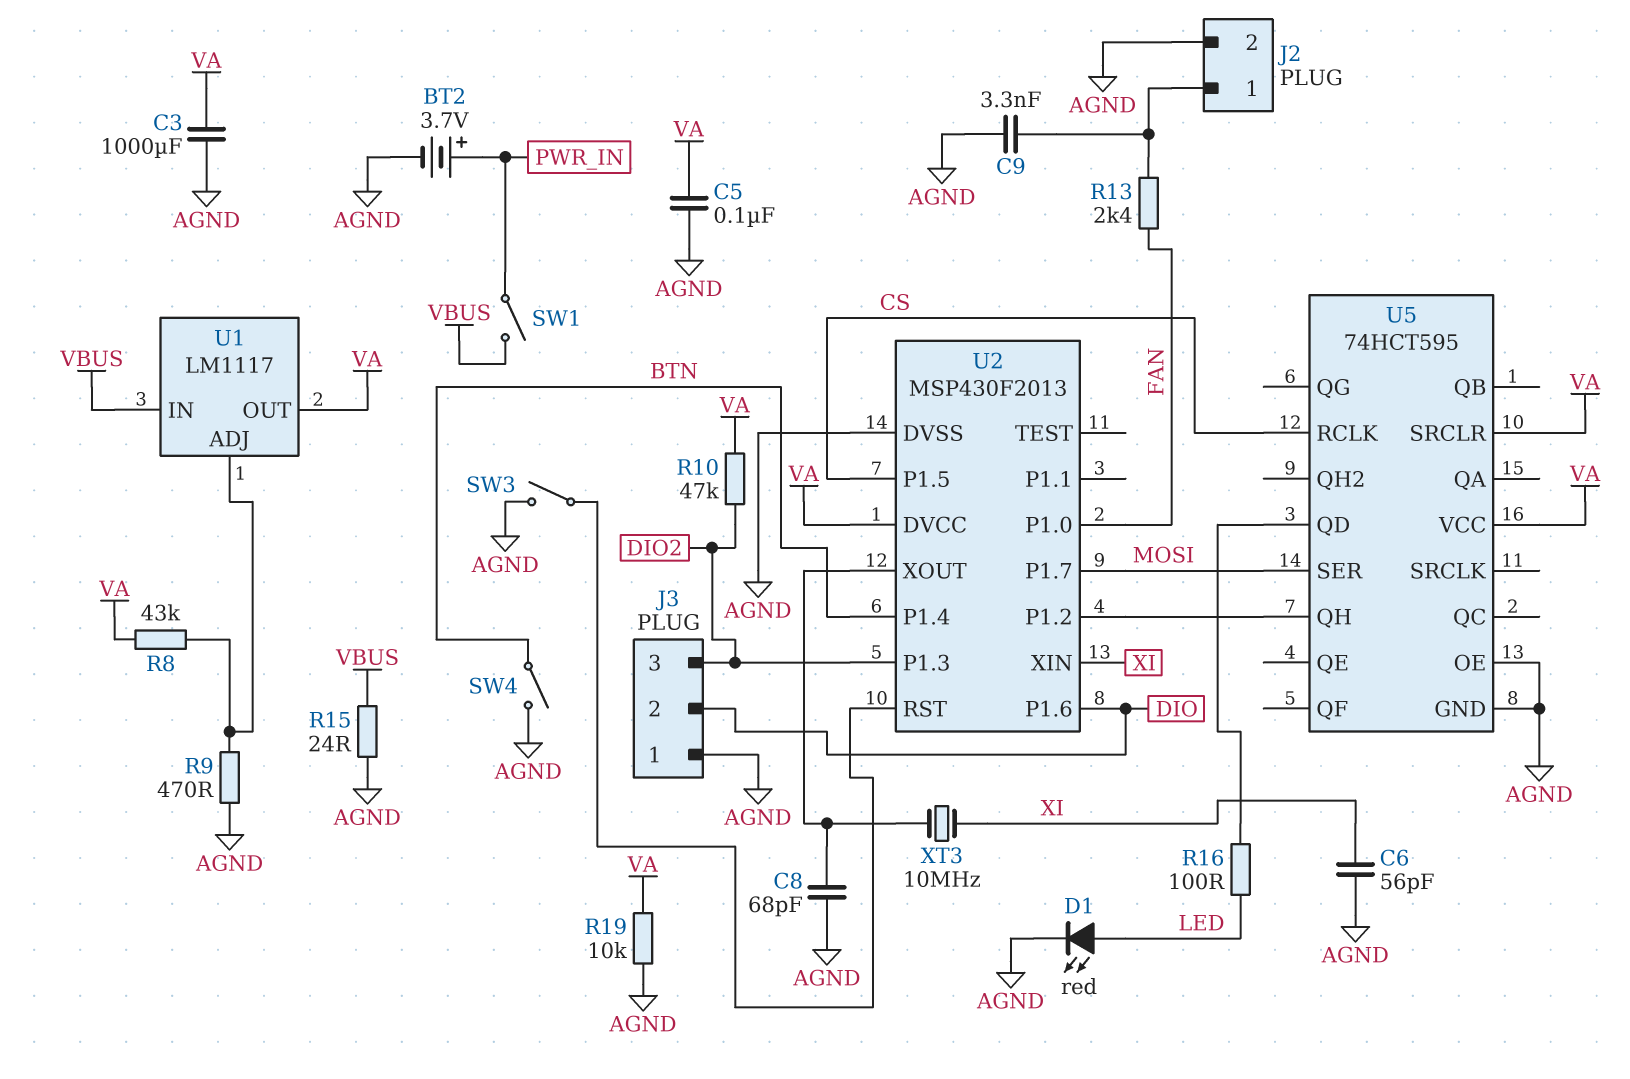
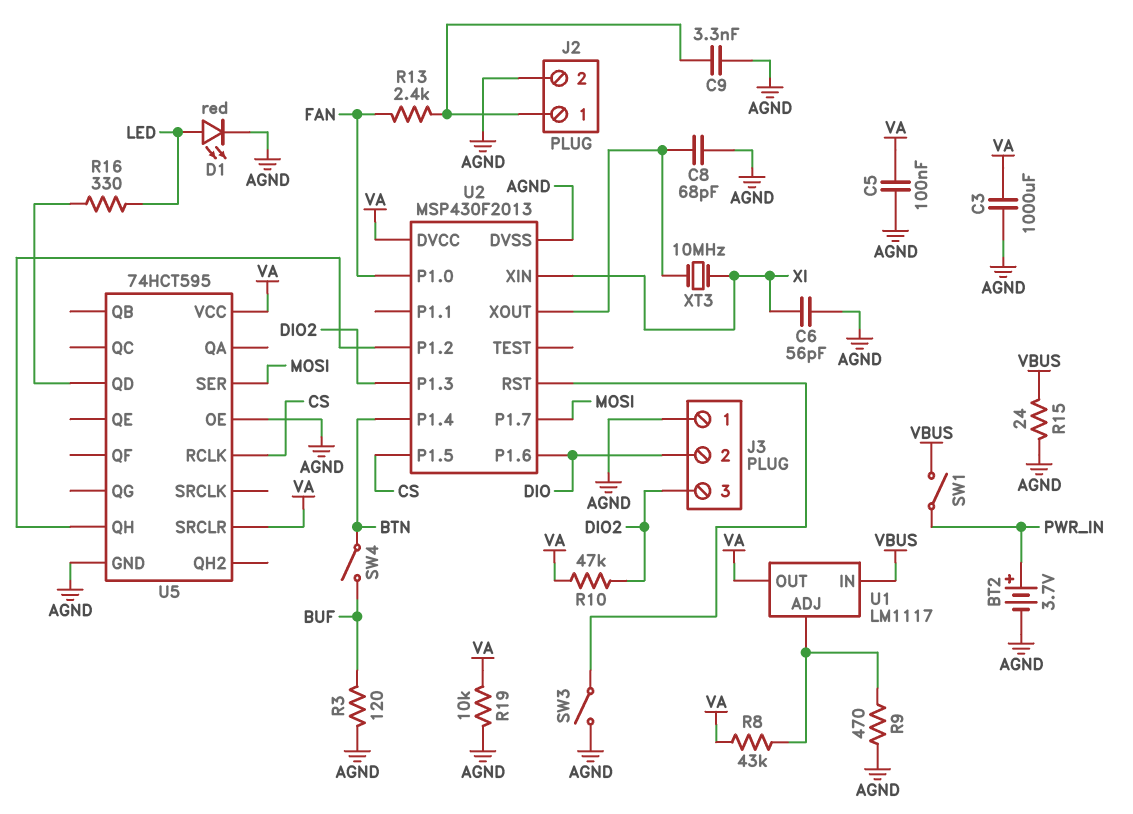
R3: none -> 120 (AGND, BUF)
R16: 100 (LED, U5/QD) -> 330 (LED, U5/QD)
SW4: switch (AGND, BTN) -> switch (BTN, BUF)

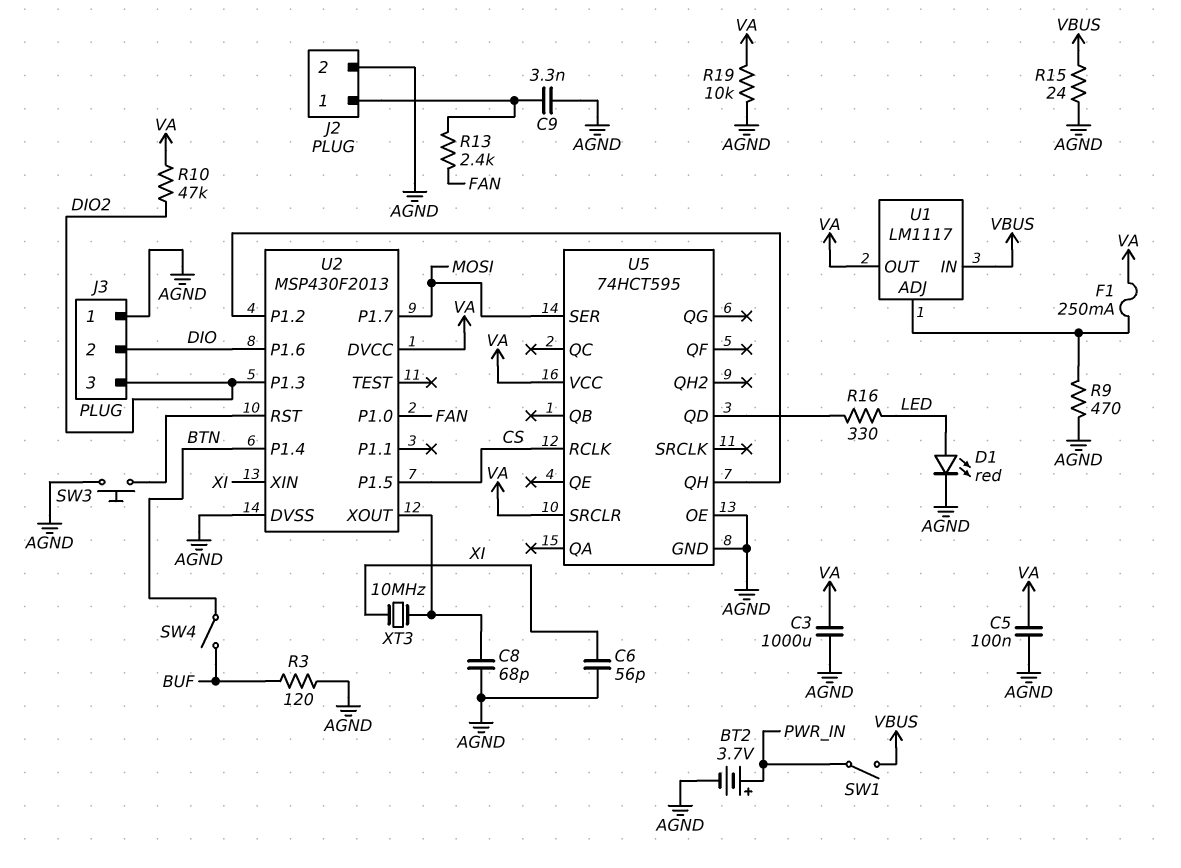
F1: none -> 250mA (U1/ADJ, VA)
R8: 43k (U1/ADJ, VA) -> none
SW3: switch (AGND, U2/RST) -> button (AGND, U2/RST)

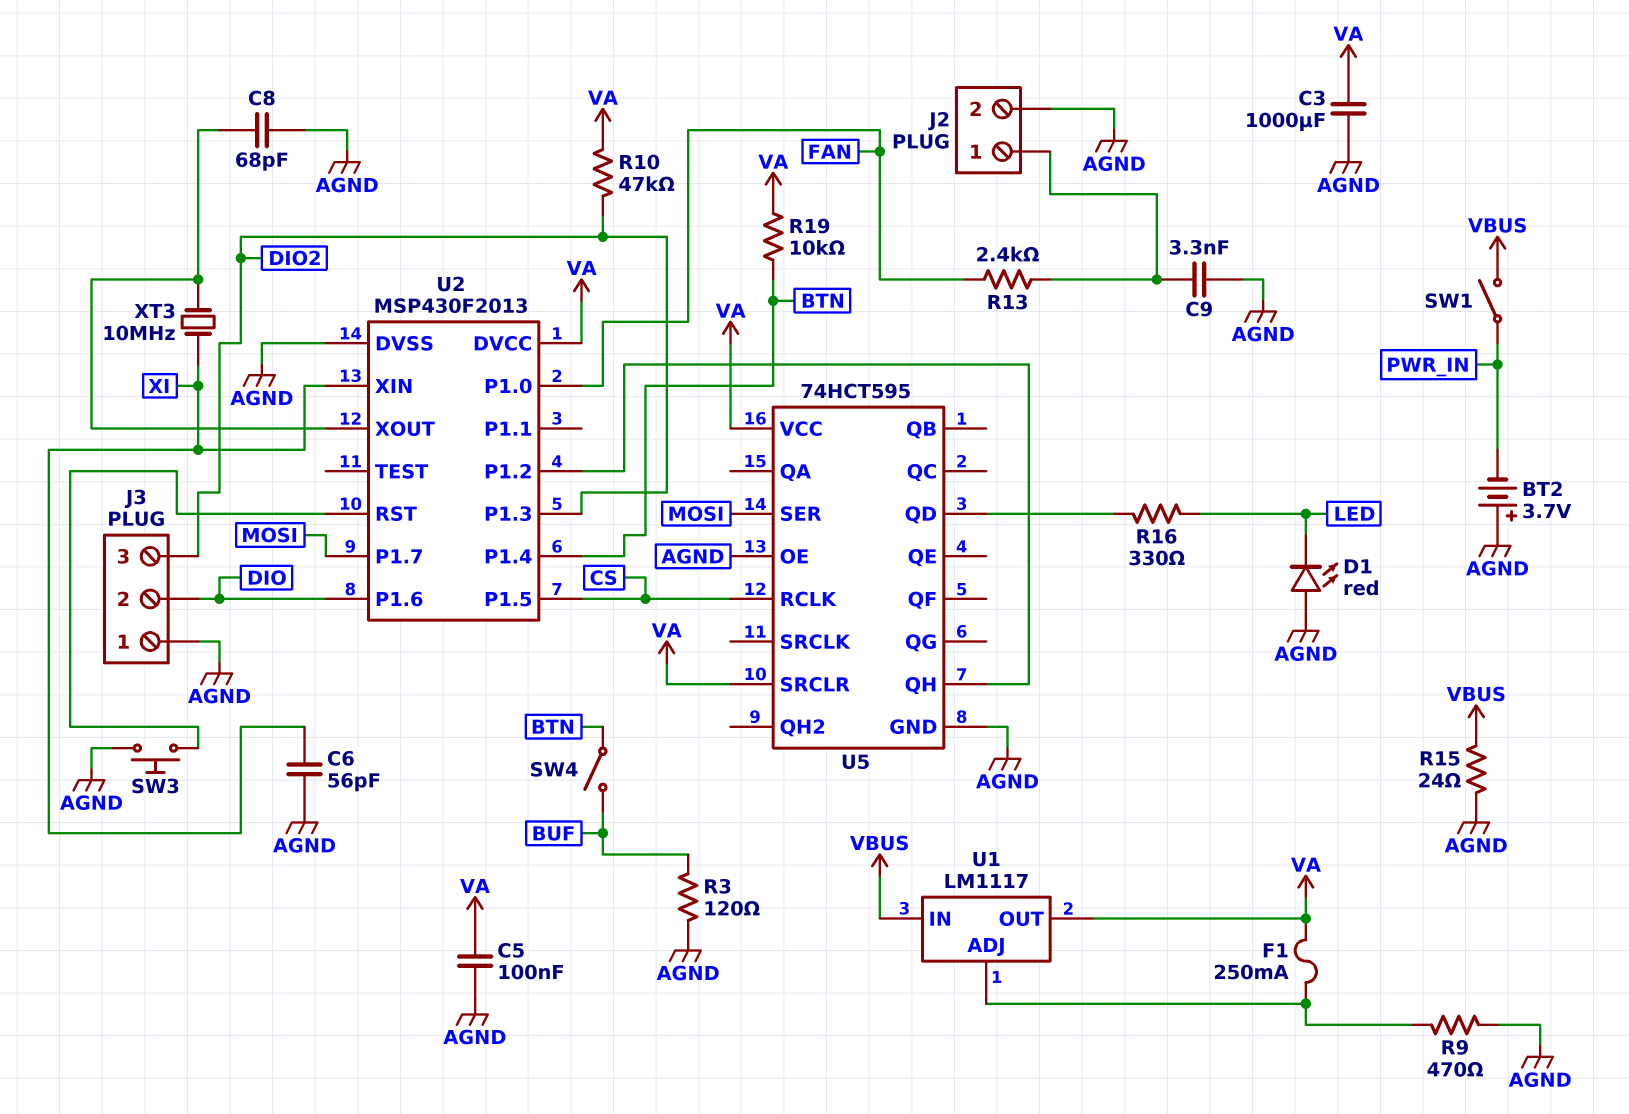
BT2: 3.7V (plus PWR_IN, minus AGND) -> 3.7V (plus AGND, minus PWR_IN)
D1: LED red (A LED, K AGND) -> LED red (A AGND, K LED)
R19: 10k (AGND, VA) -> 10k (BTN, VA)

